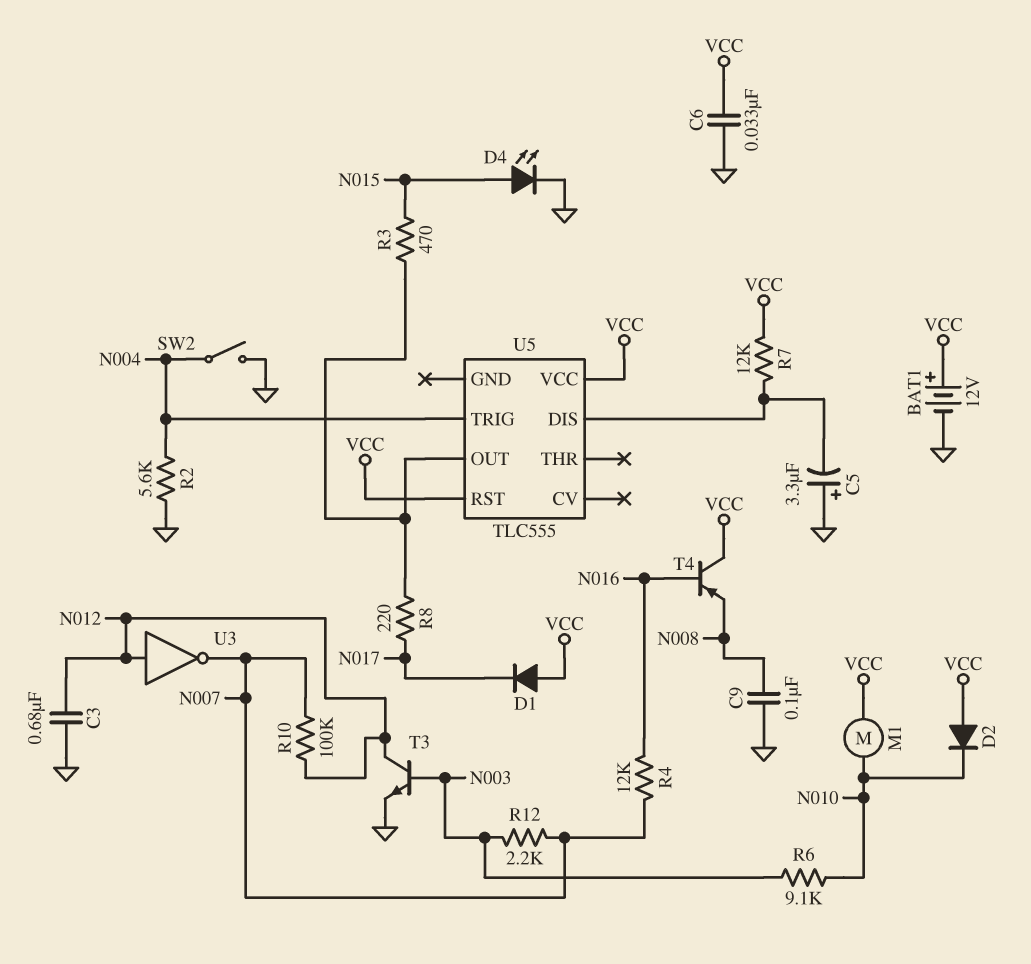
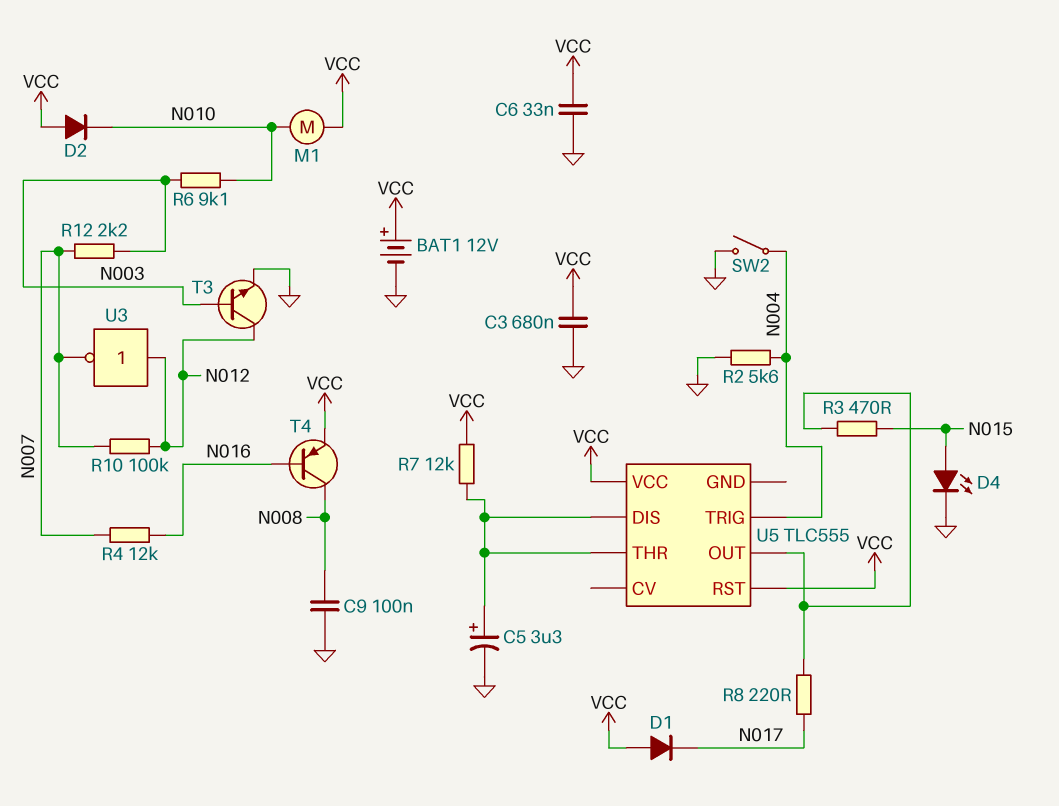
C3: 680nF (GND, N012) -> 680nF (GND, VCC)
C5: 3.3uF (plus GND, minus U5/DIS) -> 3.3uF (plus U5/DIS, minus GND)
T4: PNP (B N016, C VCC, E N008) -> PNP (B N016, C N008, E VCC)
U5 pin THR: none -> U5/DIS

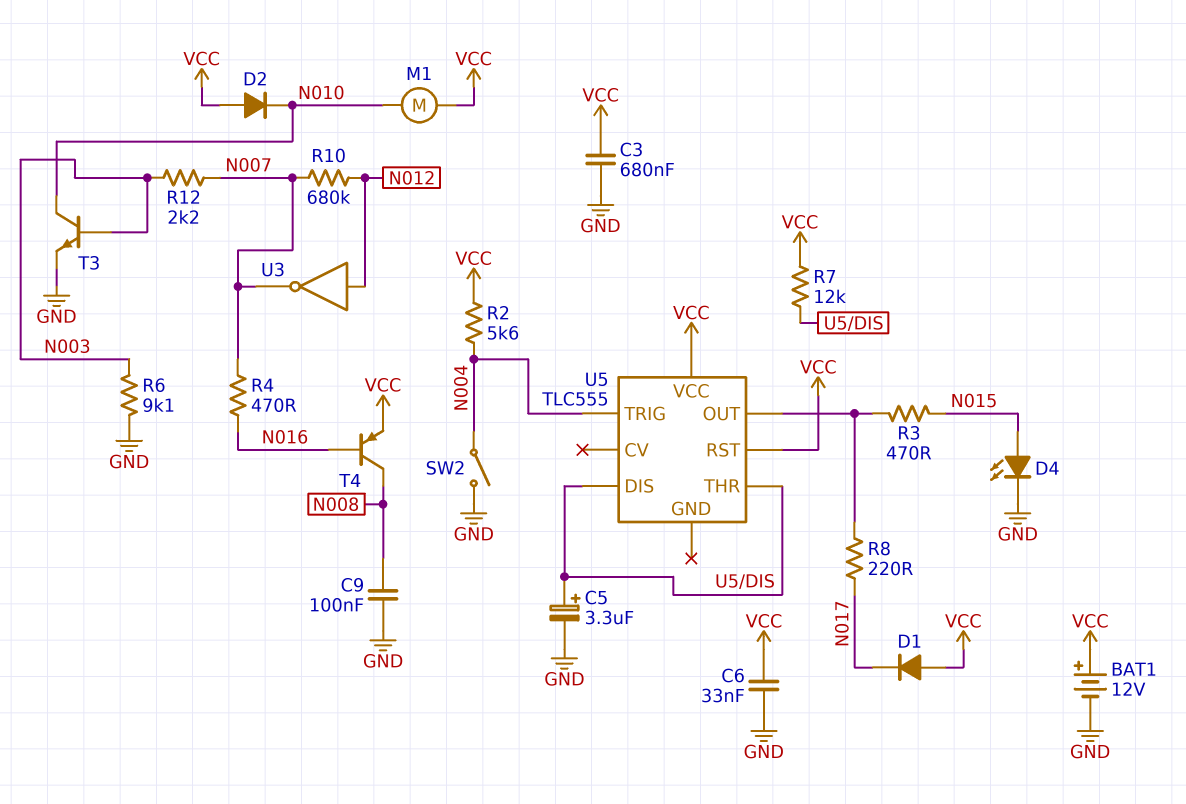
R2: 5.6k (GND, N004) -> 5.6k (N004, VCC)
R4: 12k (N007, N016) -> 470 (N007, N016)
R6: 9.1k (N003, N010) -> 9.1k (GND, N003)
R10: 100k (N007, N012) -> 680k (N007, N012)
T3: NPN (B N003, C N012, E GND) -> NPN (B N003, C N010, E GND)

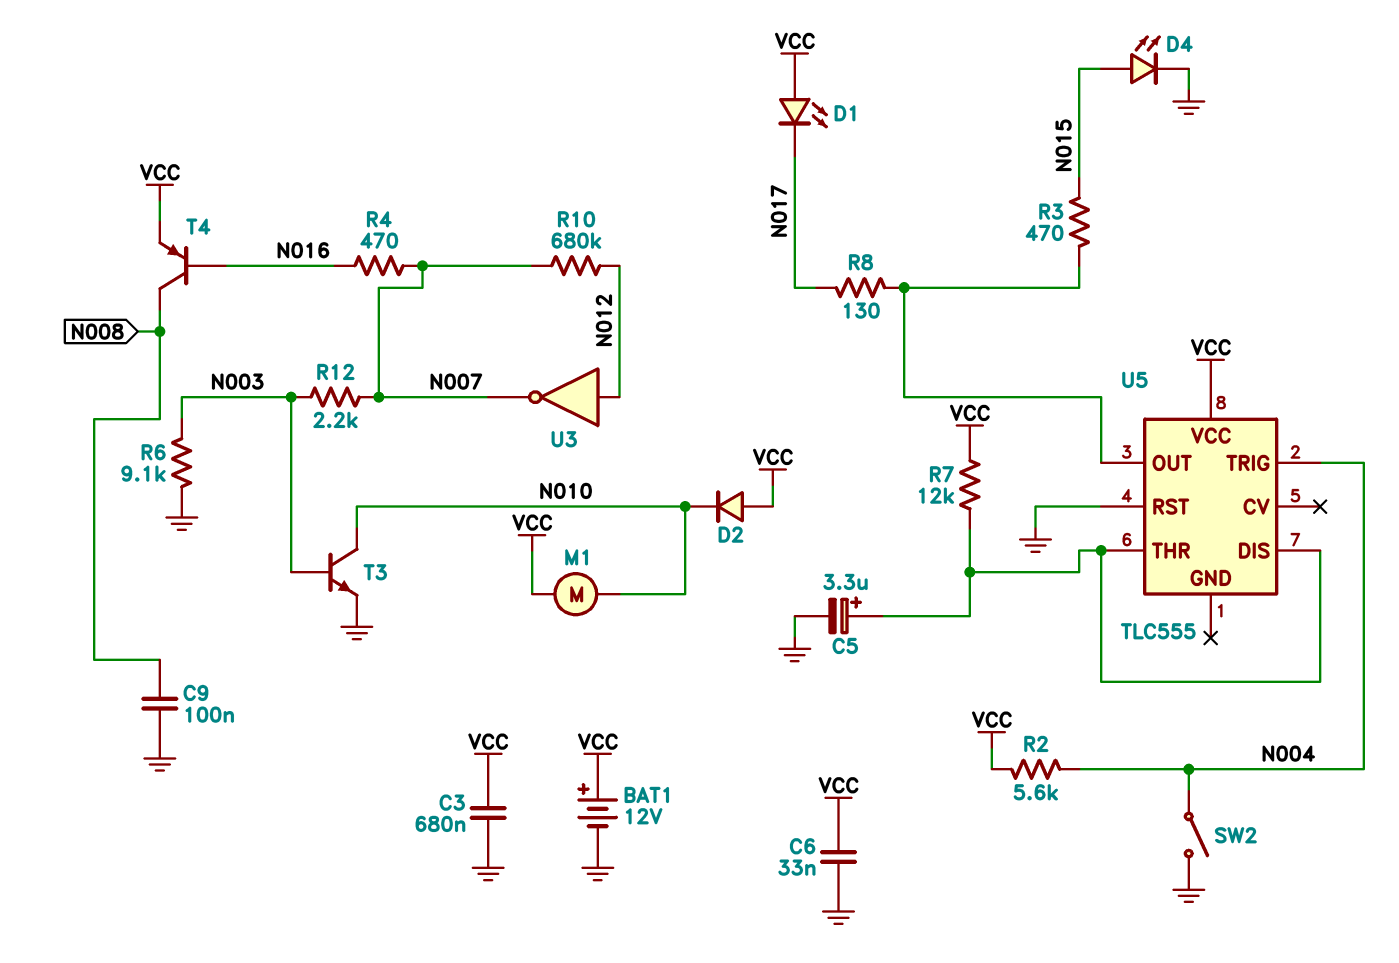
D1: diode (A VCC, K N017) -> LED (A VCC, K N017)
R8: 220 (N017, U5/OUT) -> 130 (N017, U5/OUT)
U5 pin RST: VCC -> GND

